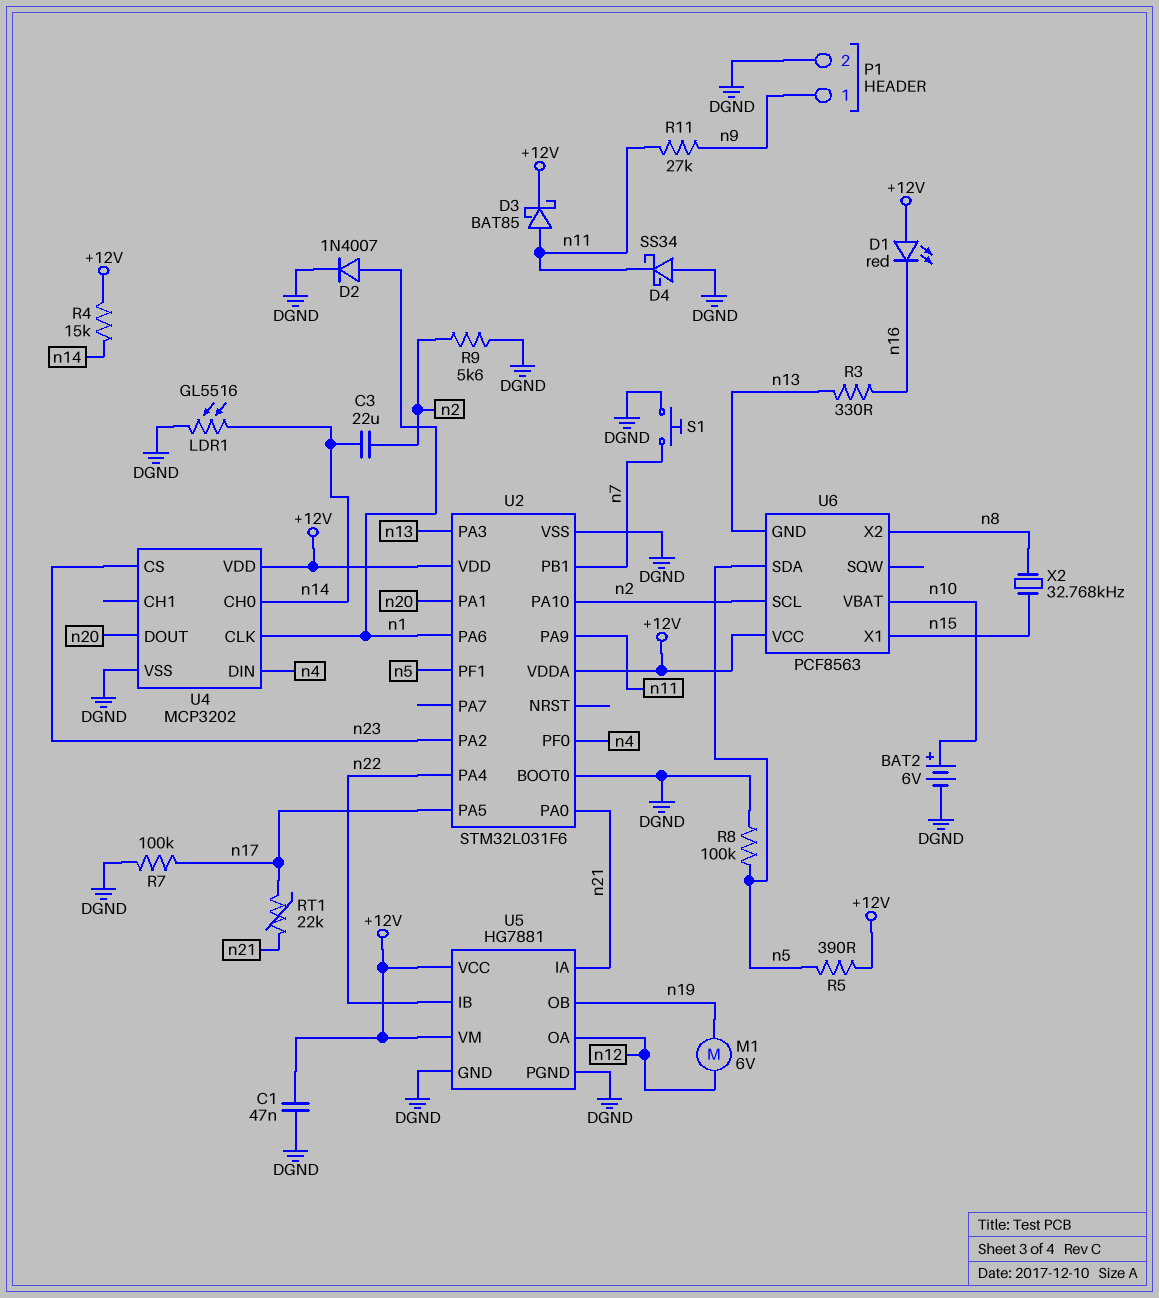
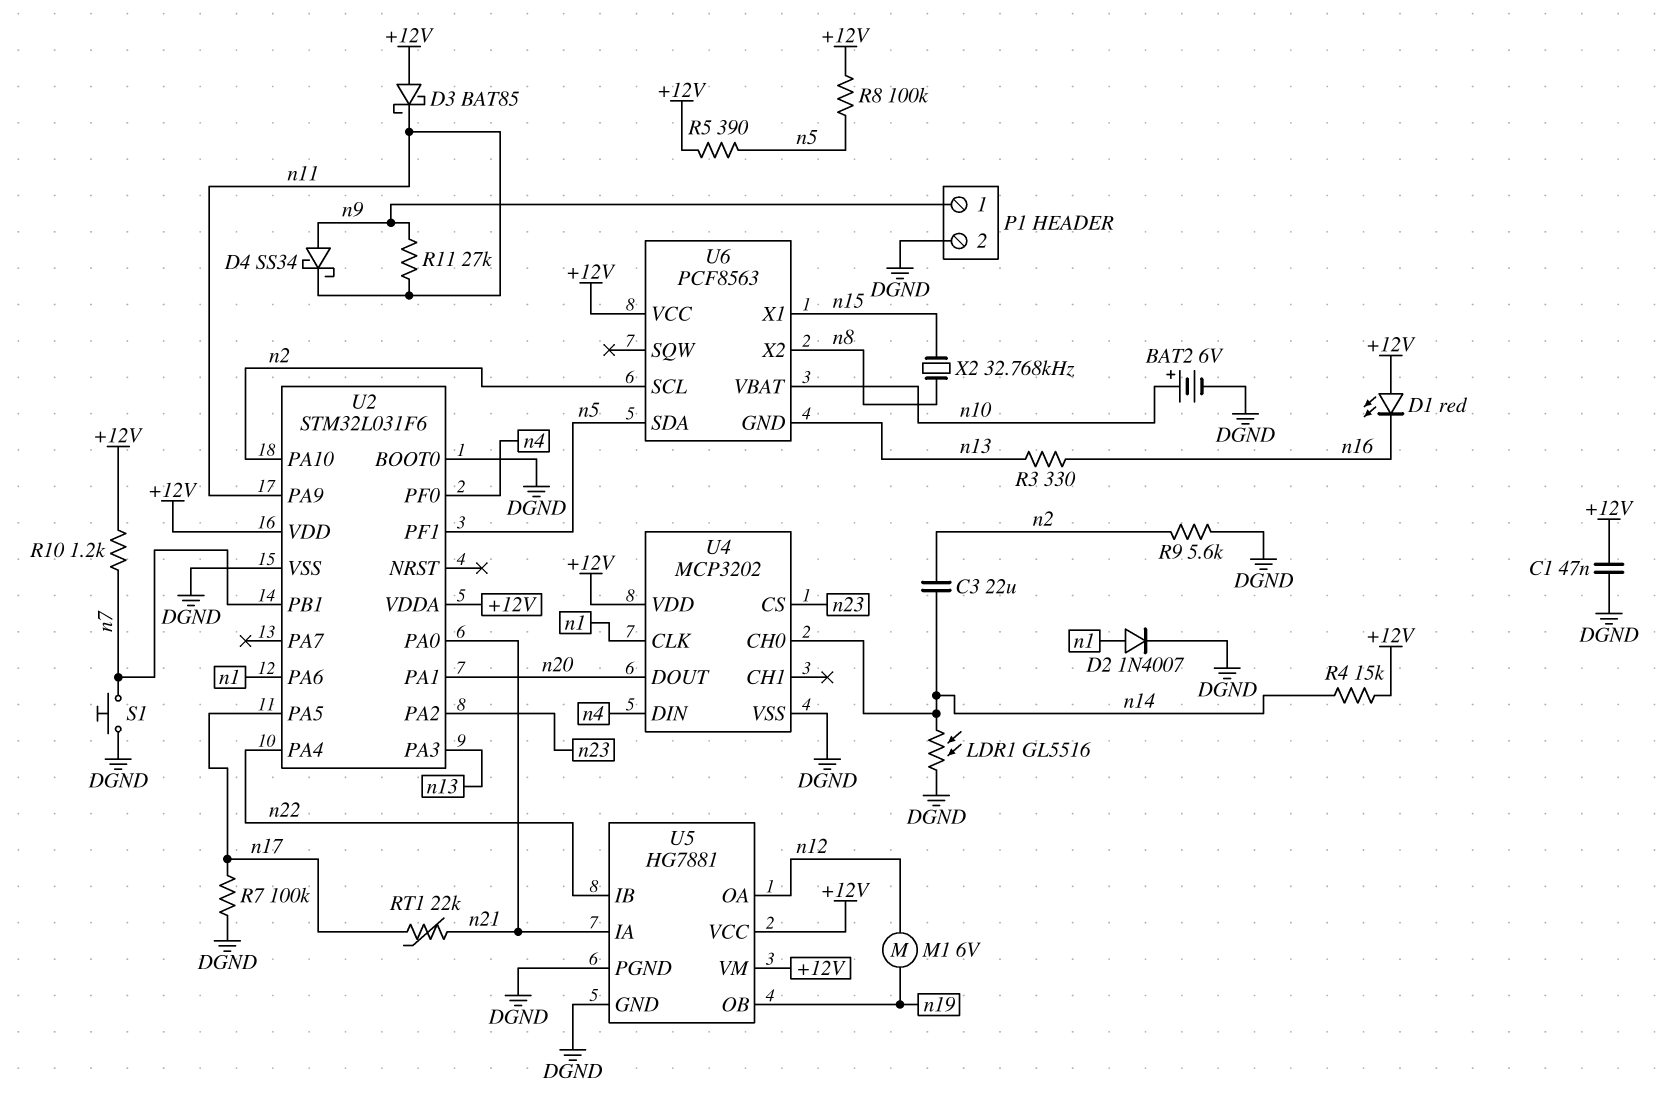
D3: schottky BAT85 (A n11, K +12V) -> schottky BAT85 (A +12V, K n11)
D4: schottky SS34 (A DGND, K n11) -> schottky SS34 (A n9, K n11)
R8: 100k (DGND, n5) -> 100k (+12V, n5)
R10: none -> 1.2k (+12V, n7)

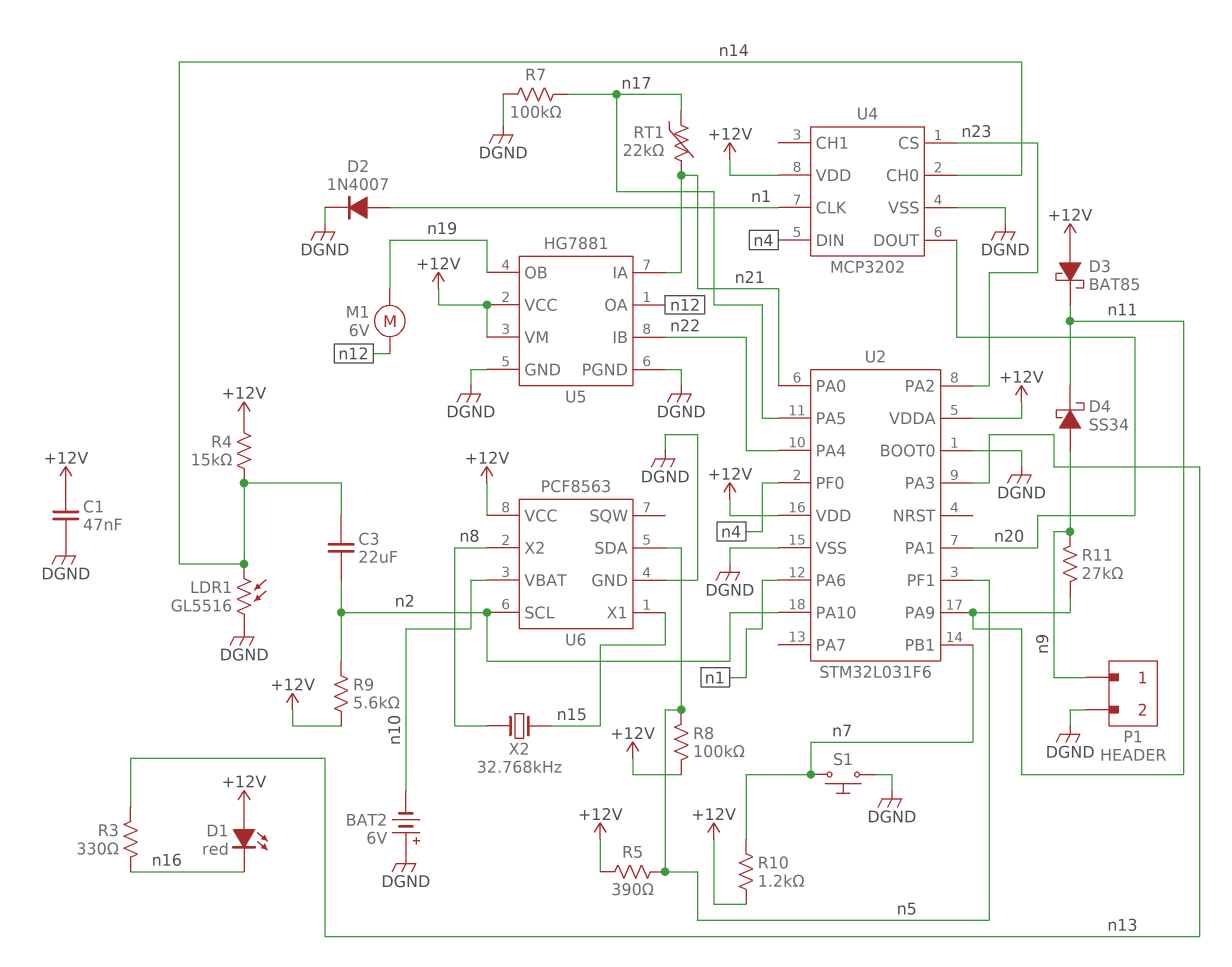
BAT2: 6V (plus n10, minus DGND) -> 6V (plus DGND, minus n10)
R9: 5.6k (DGND, n2) -> 5.6k (+12V, n2)
U6 pin GND: n13 -> DGND

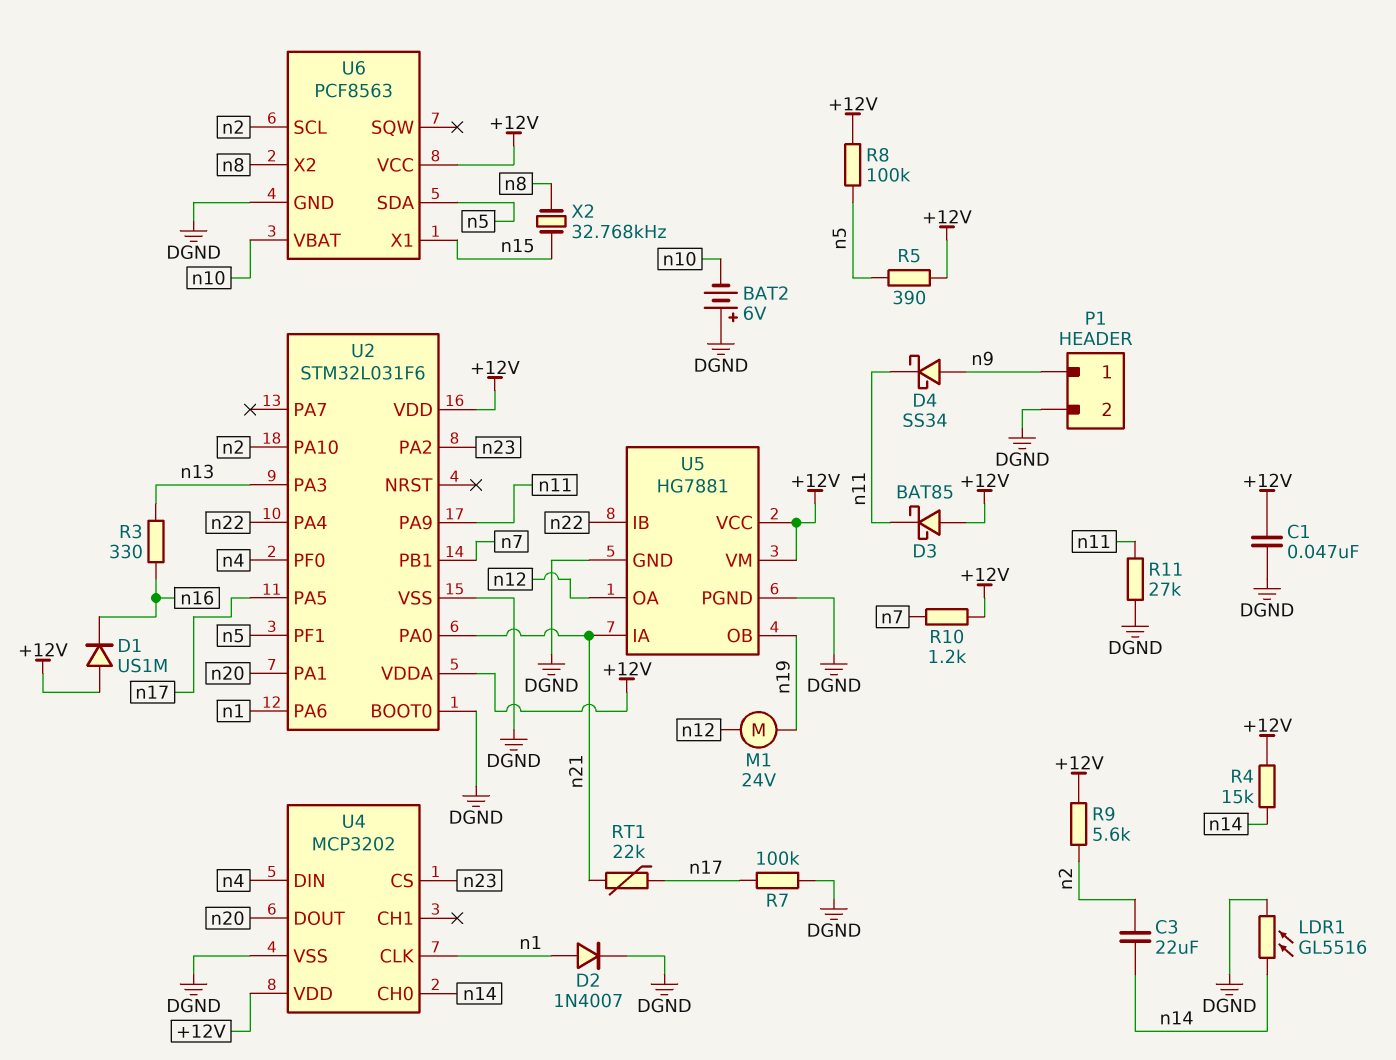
D1: LED red (A +12V, K n16) -> diode US1M (A +12V, K n16)
M1: motor 6V (n12, n19) -> motor 24V (n12, n19)
R11: 27k (n9, n11) -> 27k (DGND, n11)
S1: button (DGND, n7) -> none

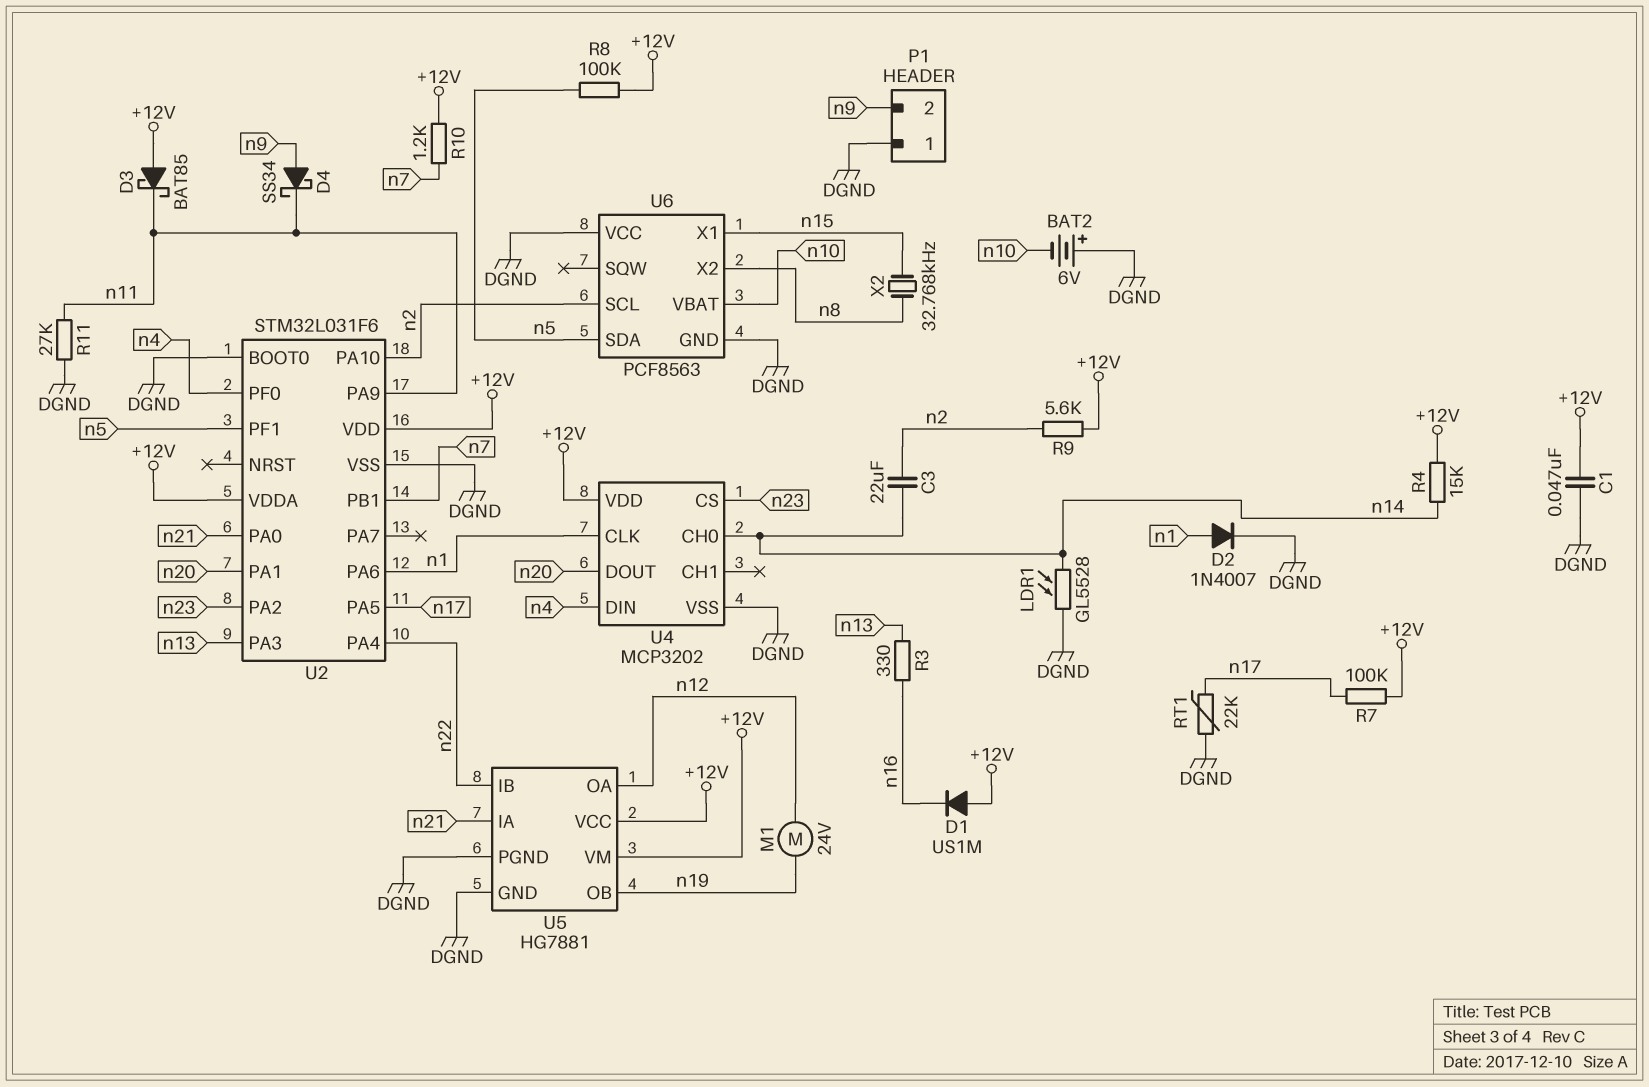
LDR1: GL5516 (DGND, n14) -> GL5528 (DGND, n14)
P1 pin 1: n9 -> DGND
P1 pin 2: DGND -> n9
R5: 390 (+12V, n5) -> none
R7: 100k (DGND, n17) -> 100k (+12V, n17)
RT1: 22k (n17, n21) -> 22k (DGND, n17)
U6 pin VCC: +12V -> DGND

